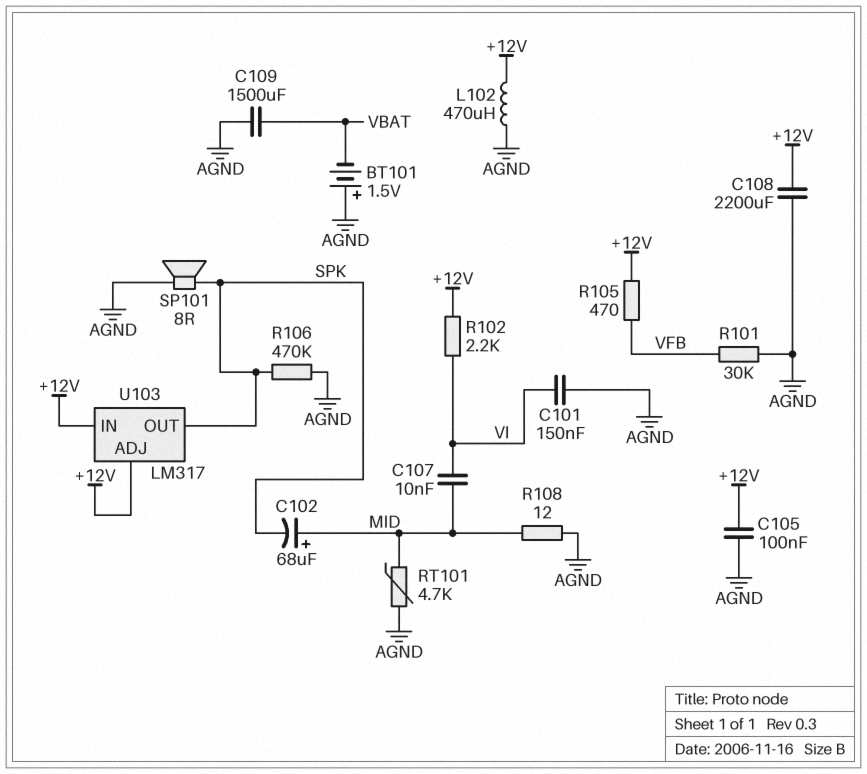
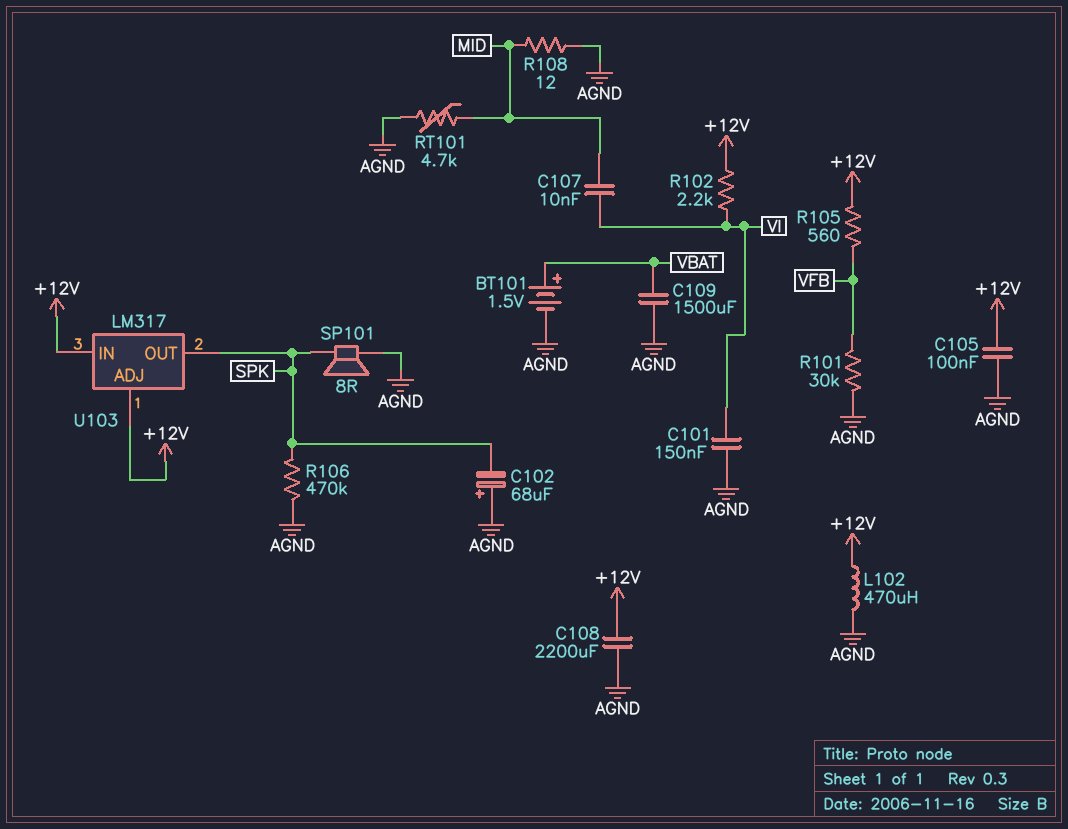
BT101: 1.5V (plus AGND, minus VBAT) -> 1.5V (plus VBAT, minus AGND)
C102: 68uF (plus MID, minus SPK) -> 68uF (plus AGND, minus SPK)
R105: 470 (+12V, VFB) -> 560 (+12V, VFB)

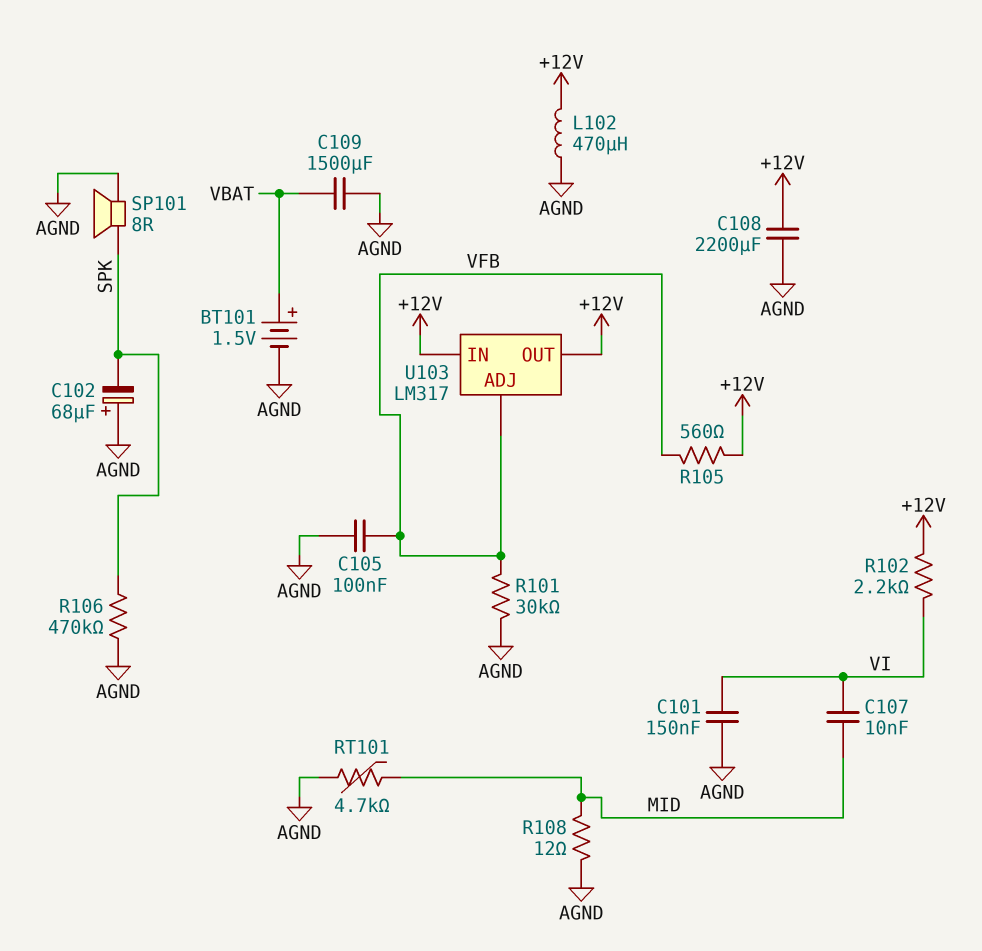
C105: 100nF (+12V, AGND) -> 100nF (AGND, VFB)
U103 pin ADJ: +12V -> VFB
U103 pin OUT: SPK -> +12V

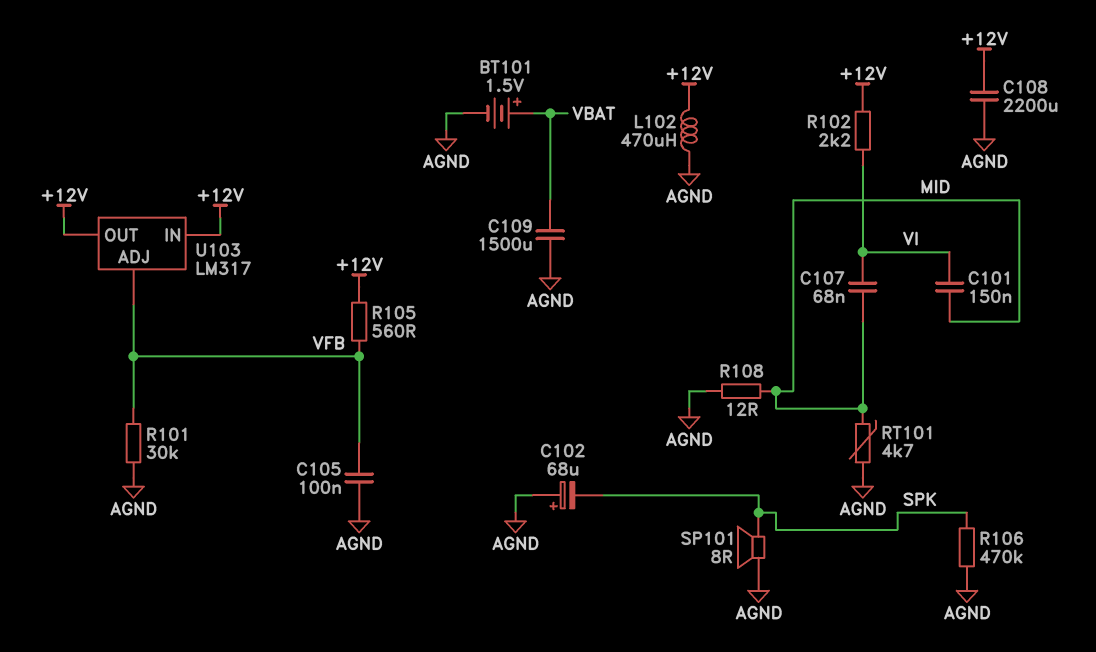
C101: 150nF (AGND, VI) -> 150nF (MID, VI)
C107: 10nF (MID, VI) -> 68nF (MID, VI)

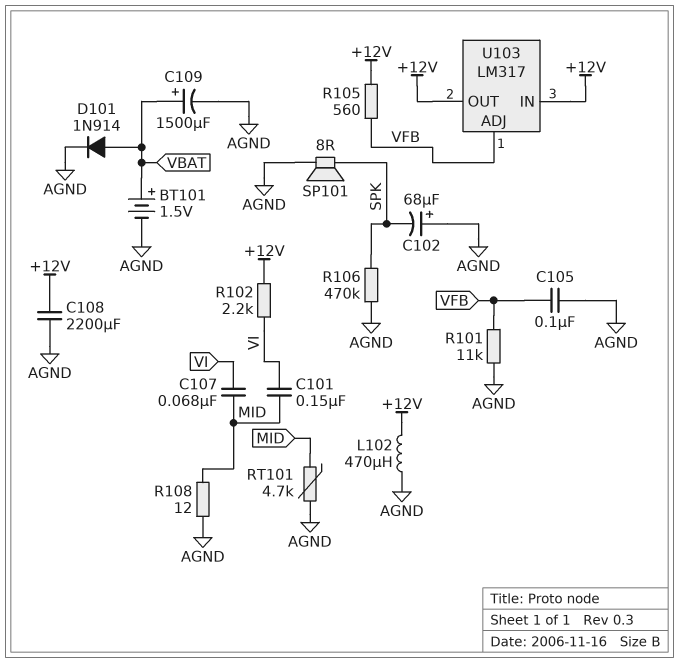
C109: 1500uF (AGND, VBAT) -> 1500uF (plus VBAT, minus AGND)
D101: none -> diode 1N914 (A VBAT, K AGND)
R101: 30k (AGND, VFB) -> 11k (AGND, VFB)

